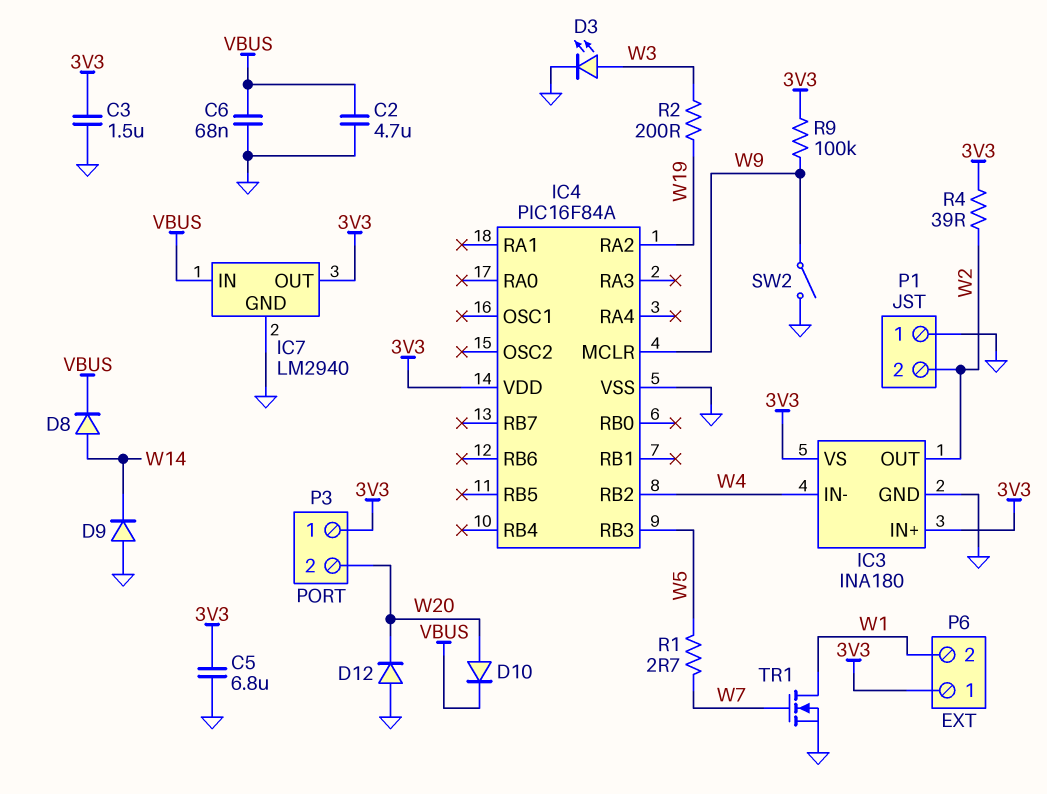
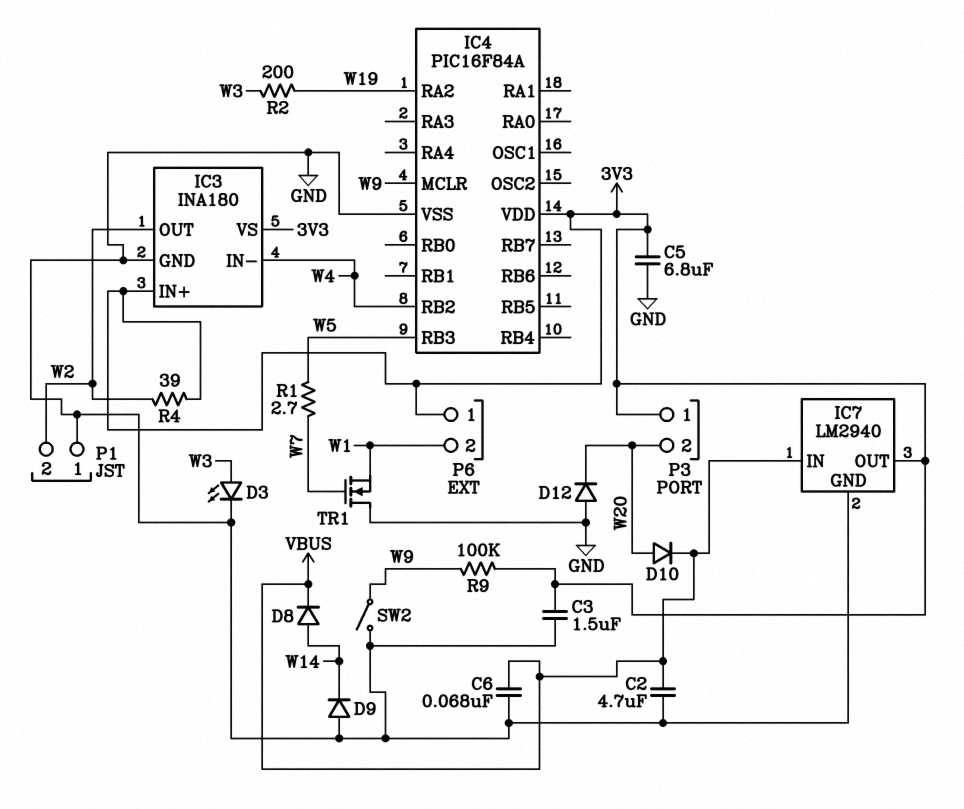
TR1: NMOS (G W7, D W1, S GND) -> NMOS (G W7, D GND, S W1)

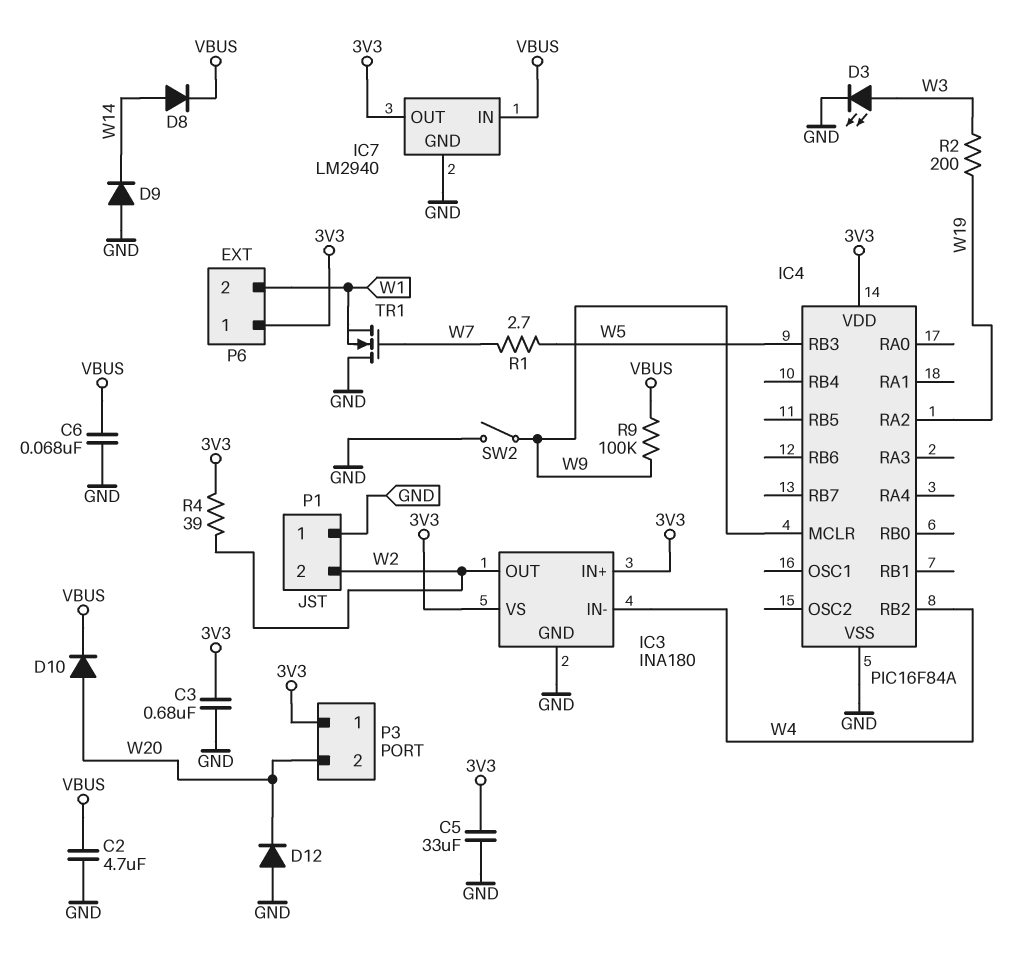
C3: 1.5uF (3V3, GND) -> 680nF (3V3, GND)
C5: 6.8uF (3V3, GND) -> 33uF (3V3, GND)
R9: 100k (3V3, W9) -> 100k (VBUS, W9)

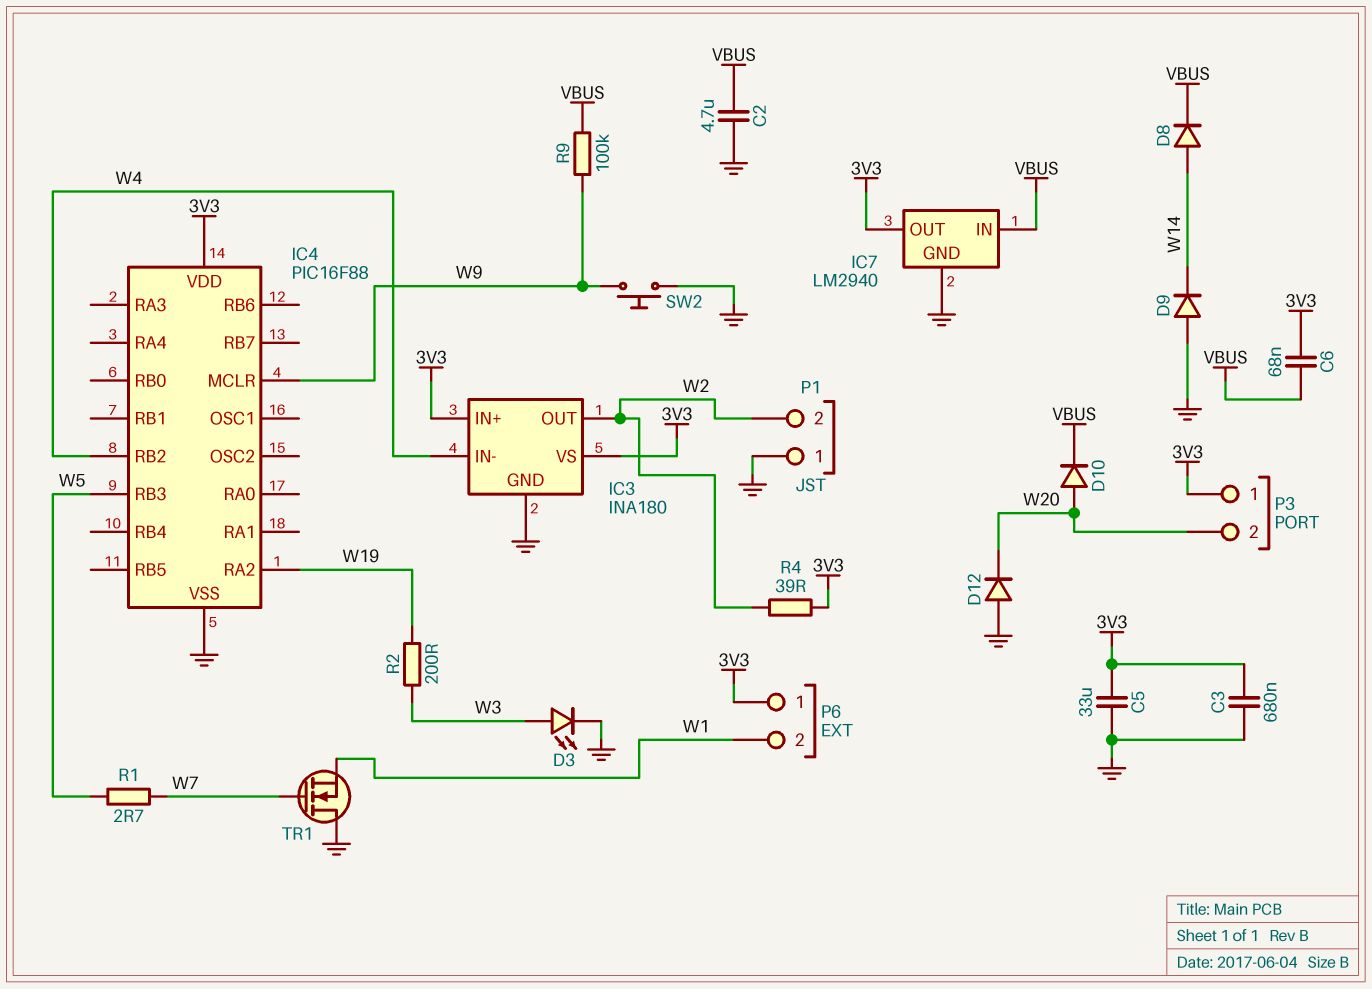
C6: 68nF (GND, VBUS) -> 68nF (3V3, VBUS)
IC4: PIC16F84A -> PIC16F88
SW2: switch (GND, W9) -> button (GND, W9)

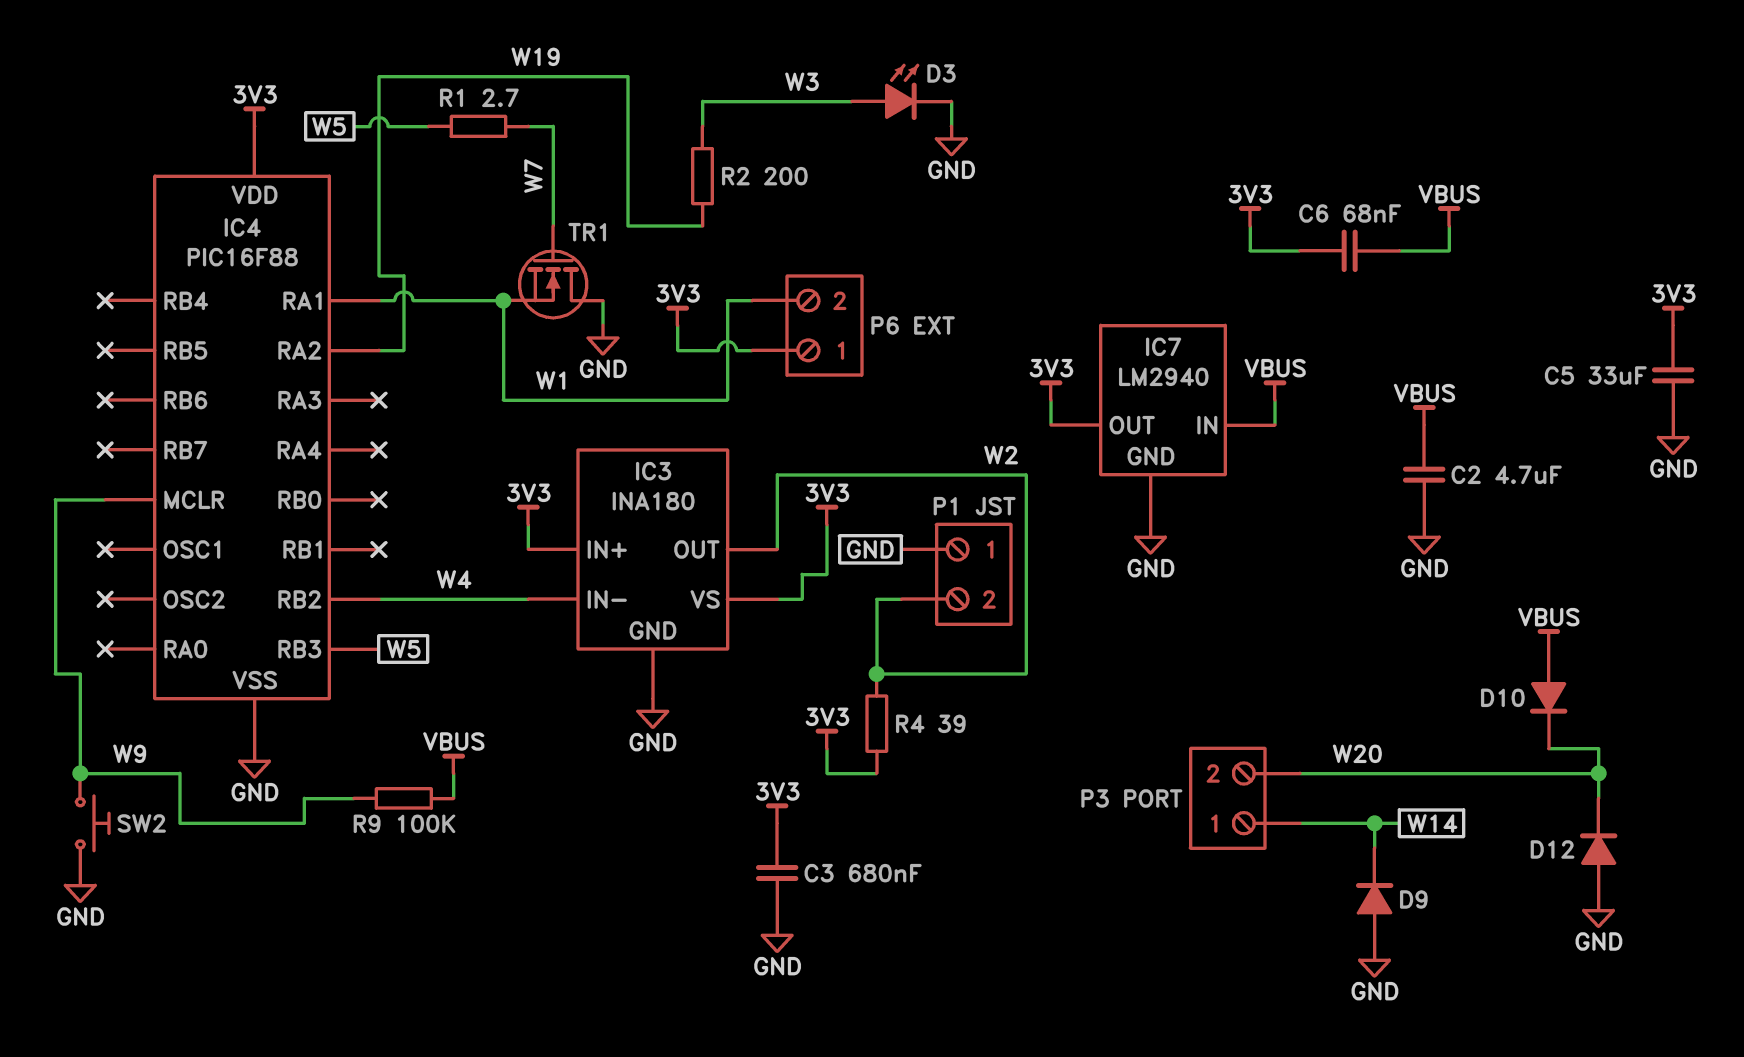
D8: diode (A W14, K VBUS) -> none
D10: diode (A W20, K VBUS) -> diode (A VBUS, K W20)
IC4 pin RA1: none -> W1
P3 pin 1: 3V3 -> W14

